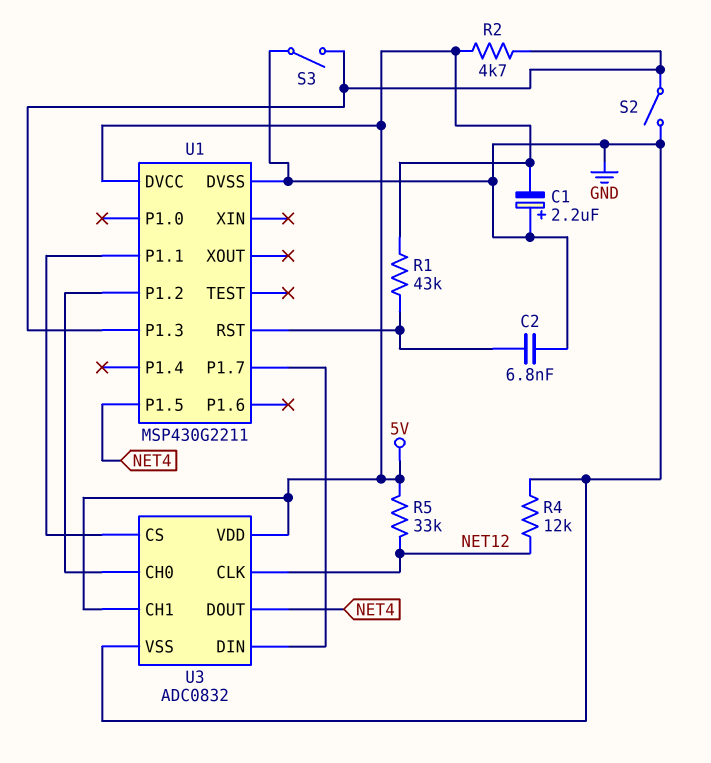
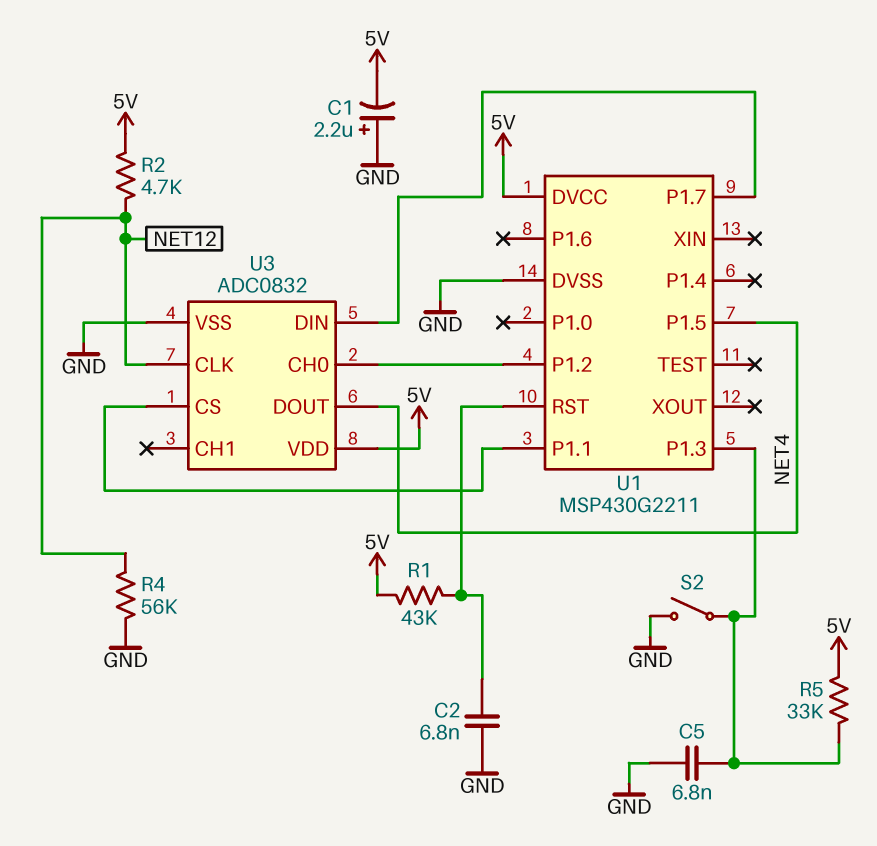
C5: none -> 6.8nF (GND, U1/P1.3)
R2: 4.7k (5V, U1/P1.3) -> 4.7k (5V, NET12)
R4: 12k (GND, NET12) -> 56k (GND, NET12)
R5: 33k (5V, NET12) -> 33k (5V, U1/P1.3)
S3: switch (GND, U1/P1.3) -> none
U3 pin CH1: 5V -> none

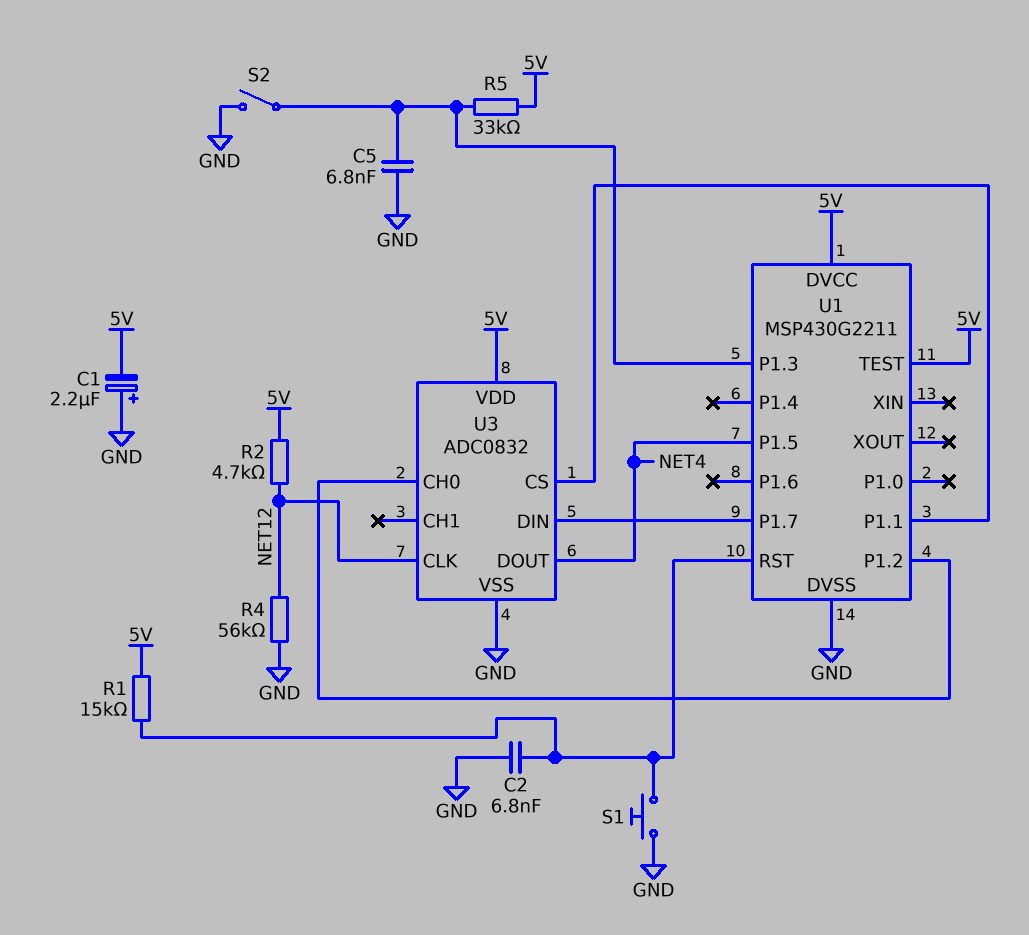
R1: 43k (5V, U1/RST) -> 15k (5V, U1/RST)
S1: none -> button (GND, U1/RST)
U1 pin TEST: none -> 5V

